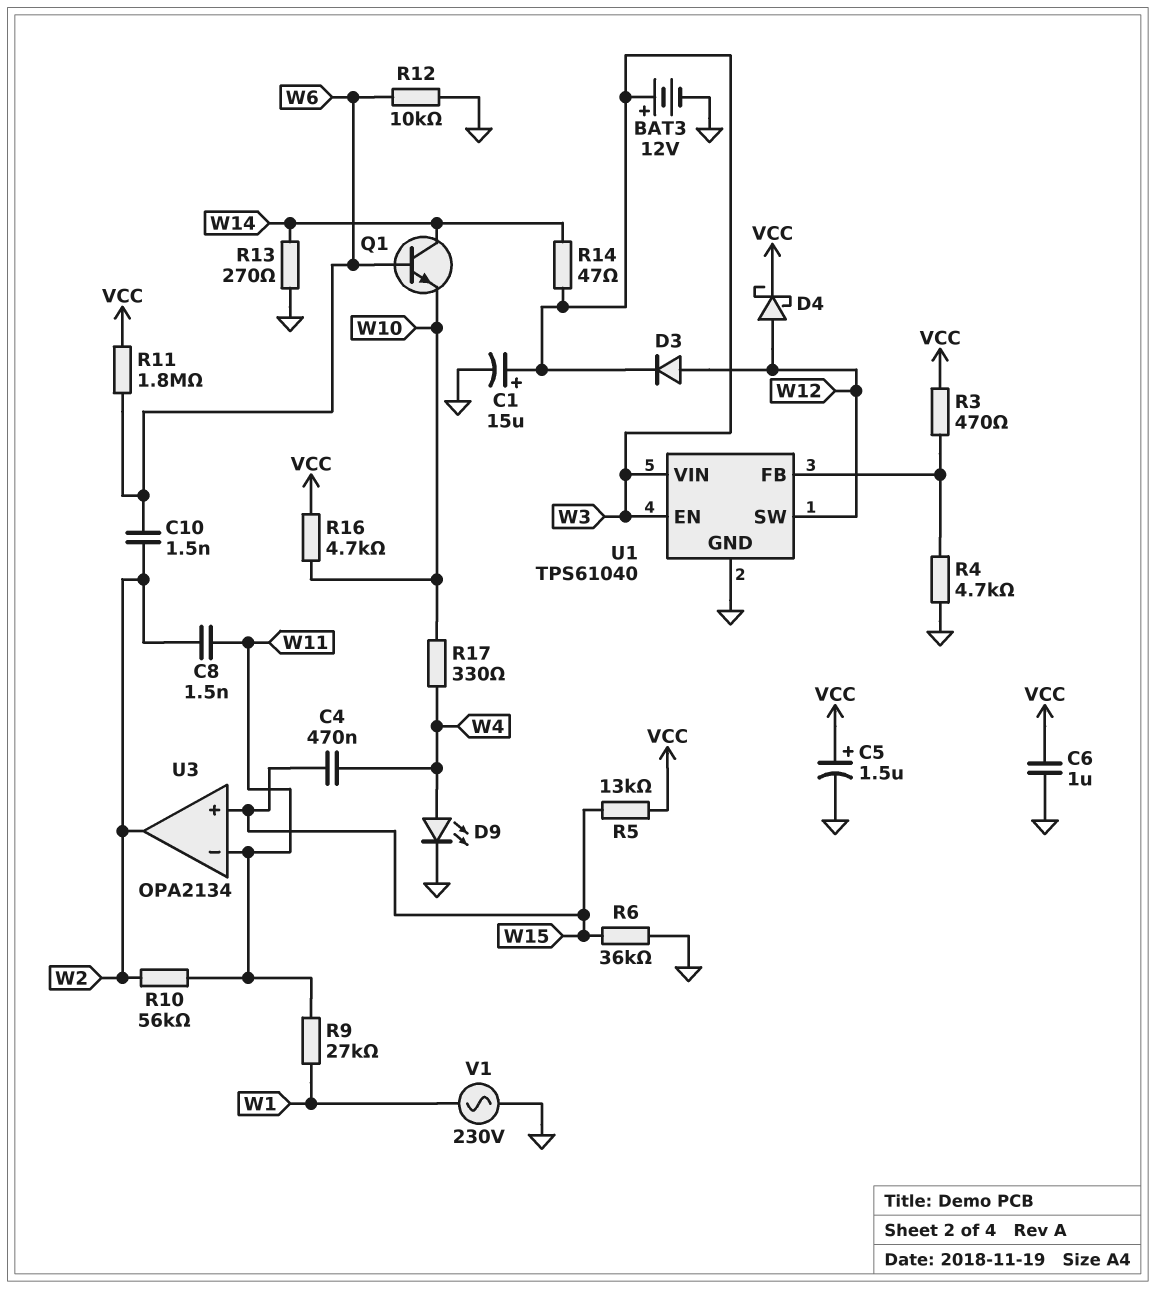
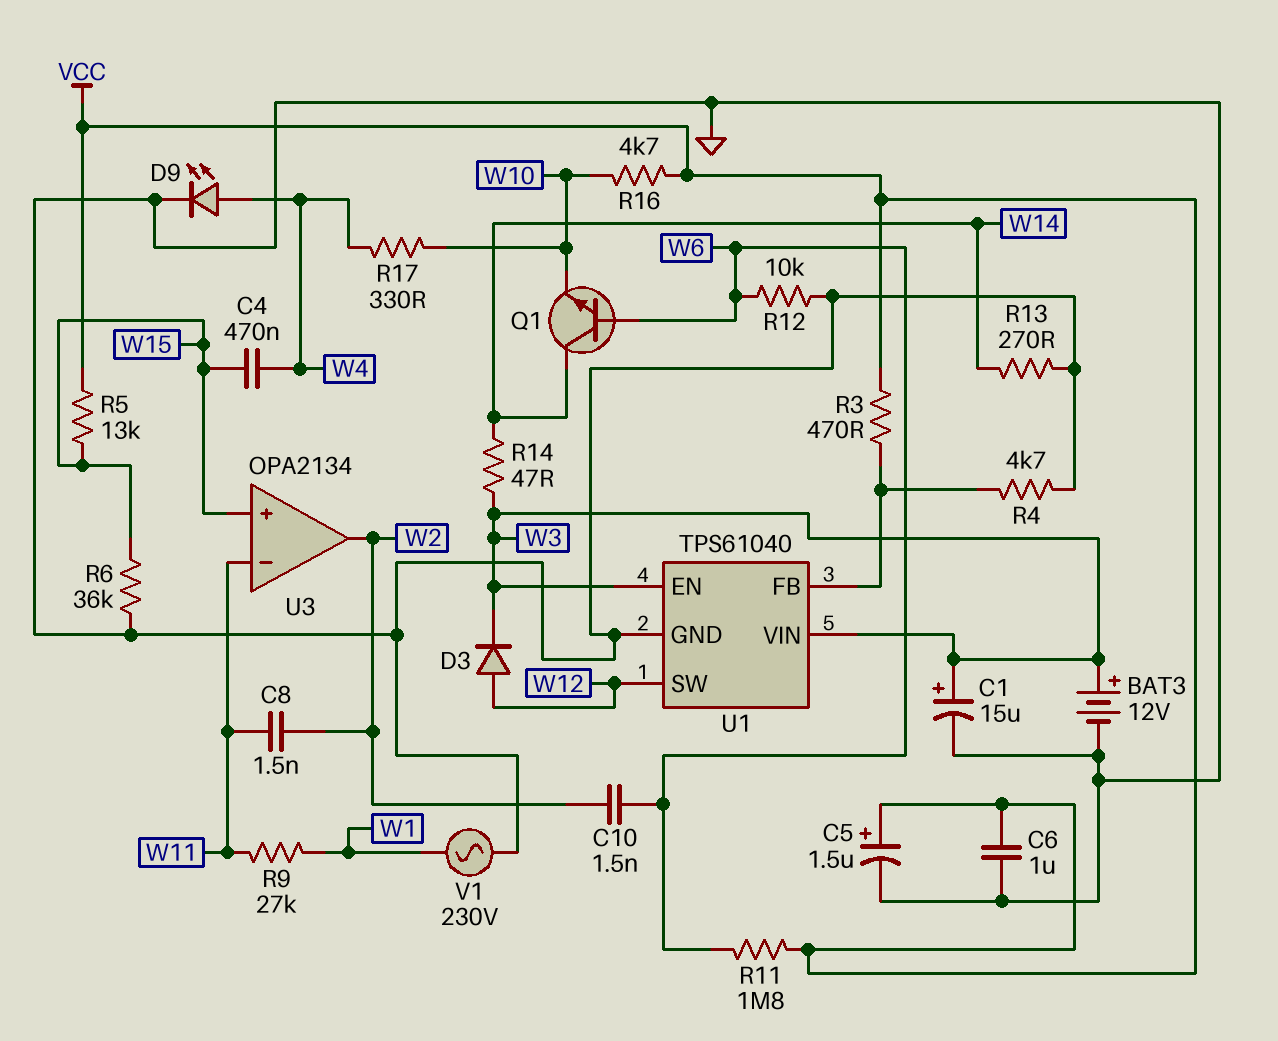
D4: schottky (A W12, K VCC) -> none
R10: 56k (W2, W11) -> none

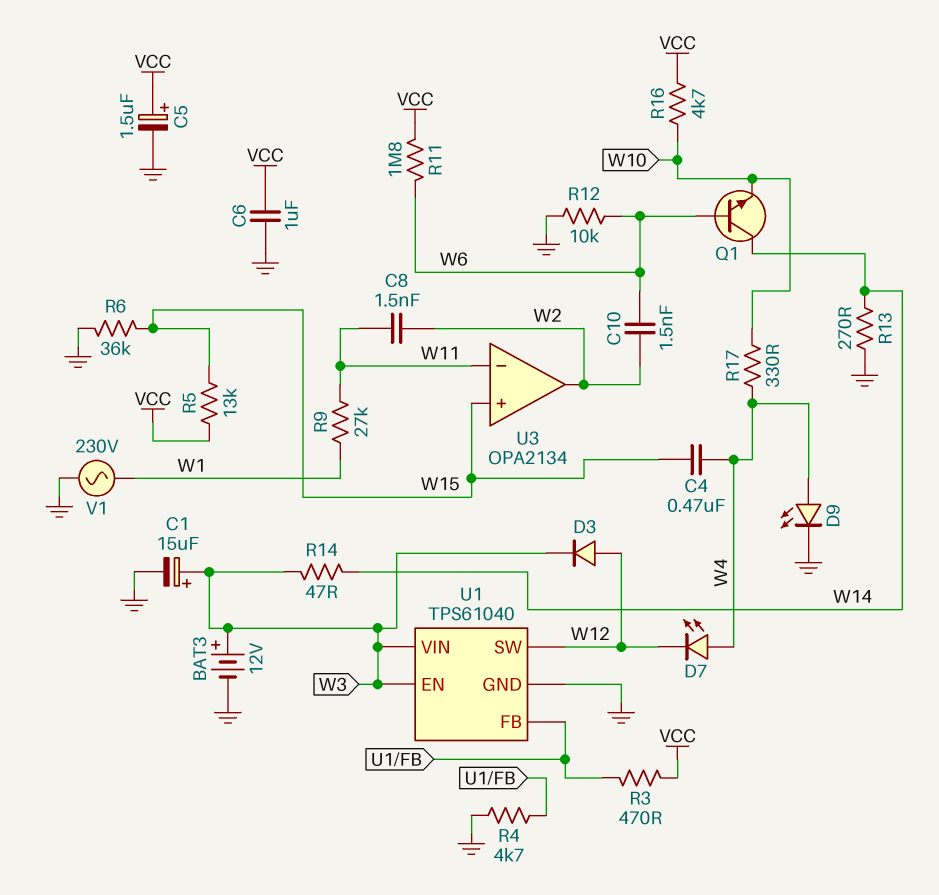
D7: none -> LED (A W4, K W12)

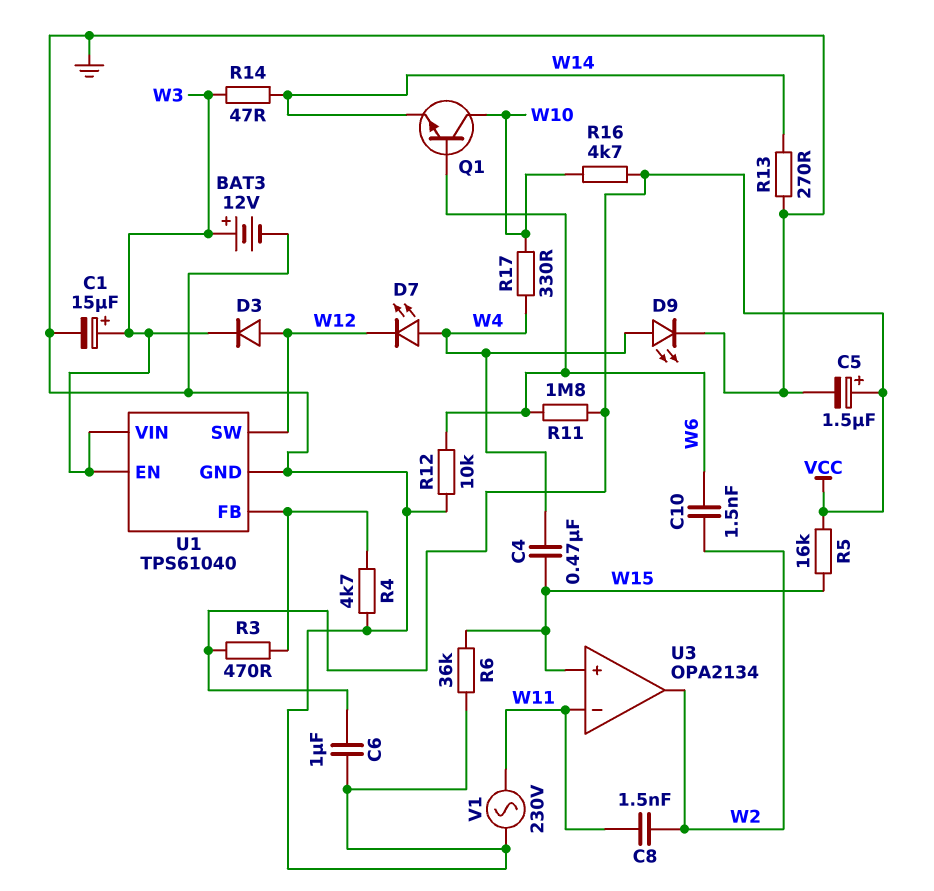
Q1: NPN (B W6, C W14, E W10) -> NPN (B W6, C W10, E W14)
R5: 13k (VCC, W15) -> 16k (VCC, W15)
R9: 27k (W1, W11) -> none
V1: AC 230V (GND, W1) -> AC 230V (GND, W11)

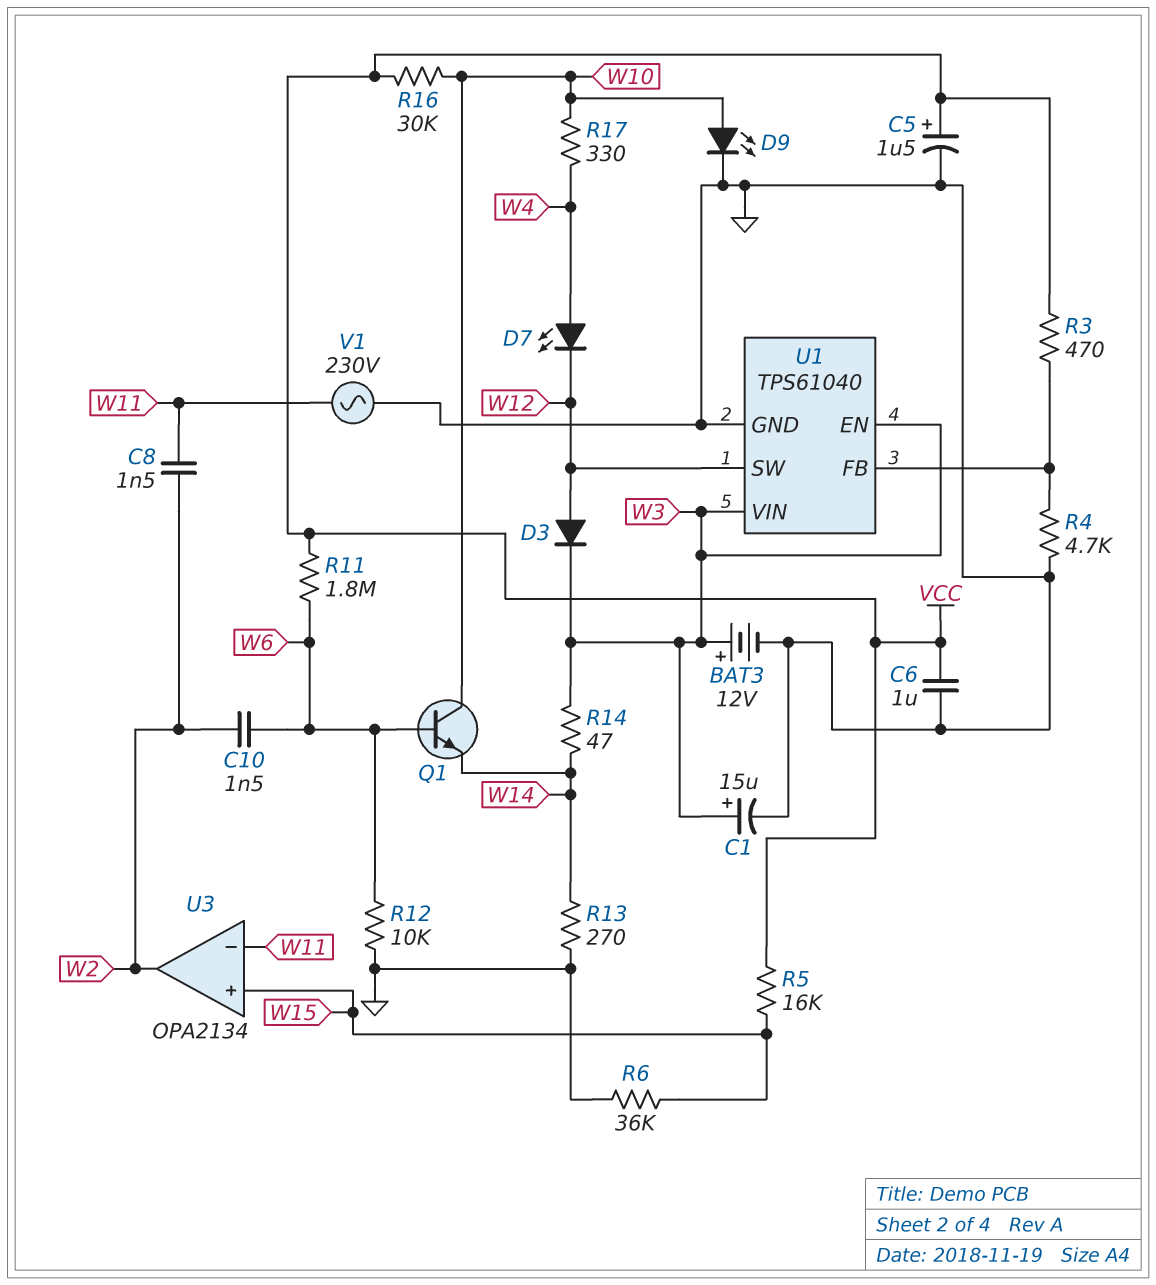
C4: 470nF (W4, W15) -> none
D9: LED (A W4, K GND) -> LED (A W10, K GND)
R16: 4.7k (VCC, W10) -> 30k (VCC, W10)

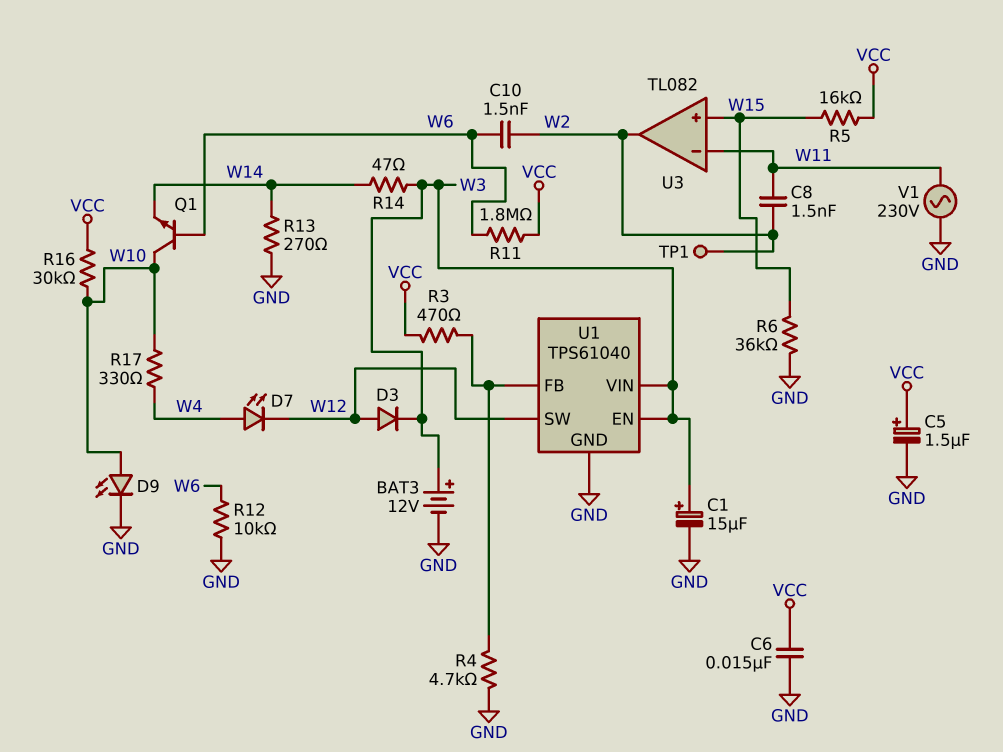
C6: 1uF (GND, VCC) -> 15nF (GND, VCC)
TP1: none -> test point (W2)
U3: OPA2134 -> TL082

